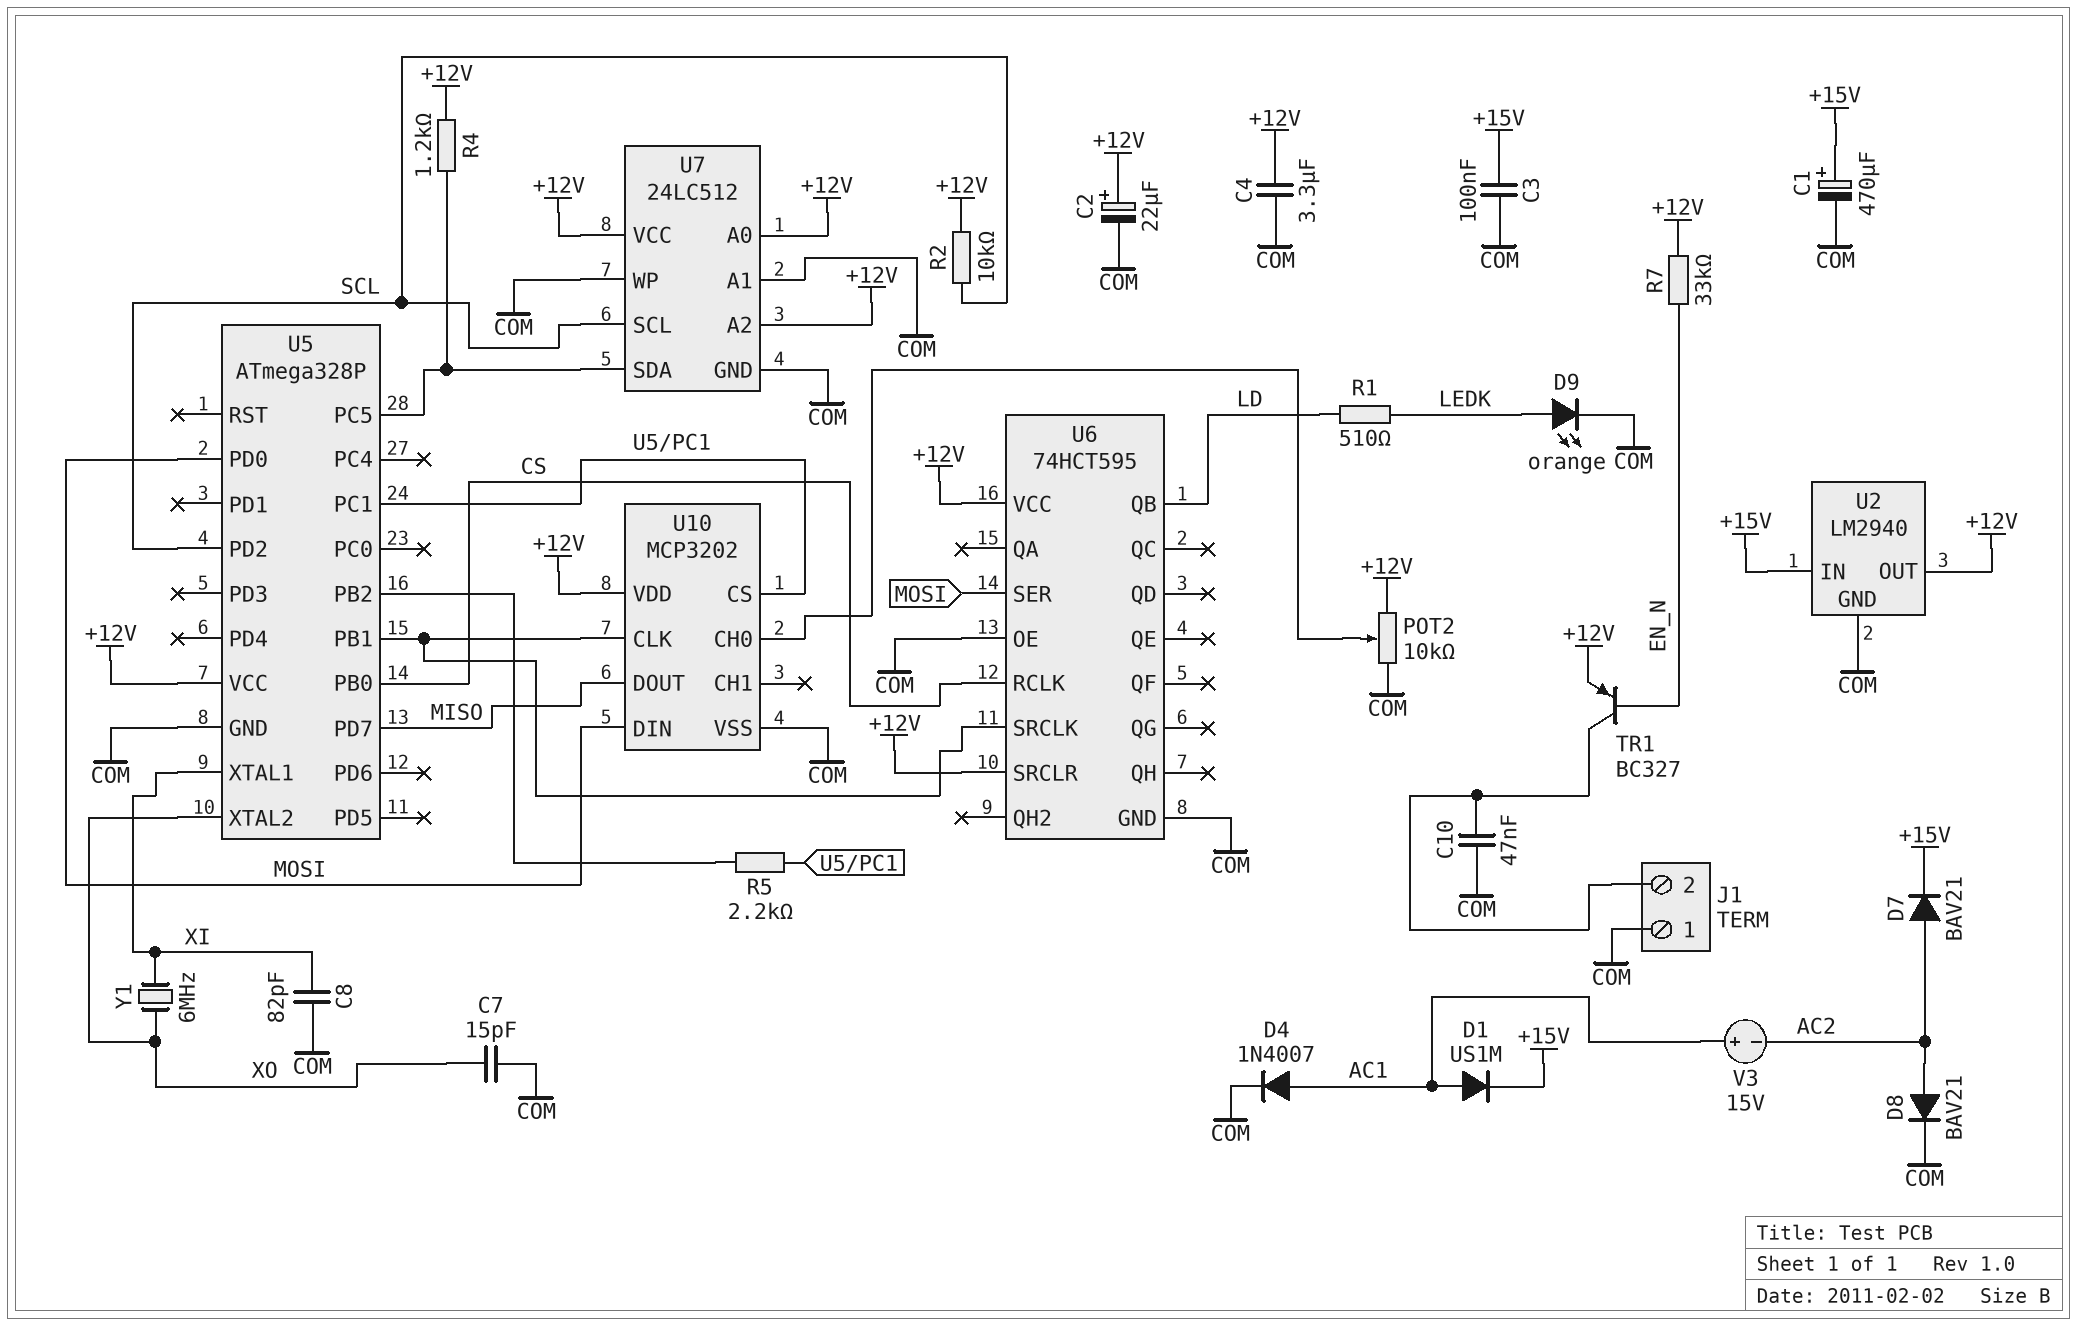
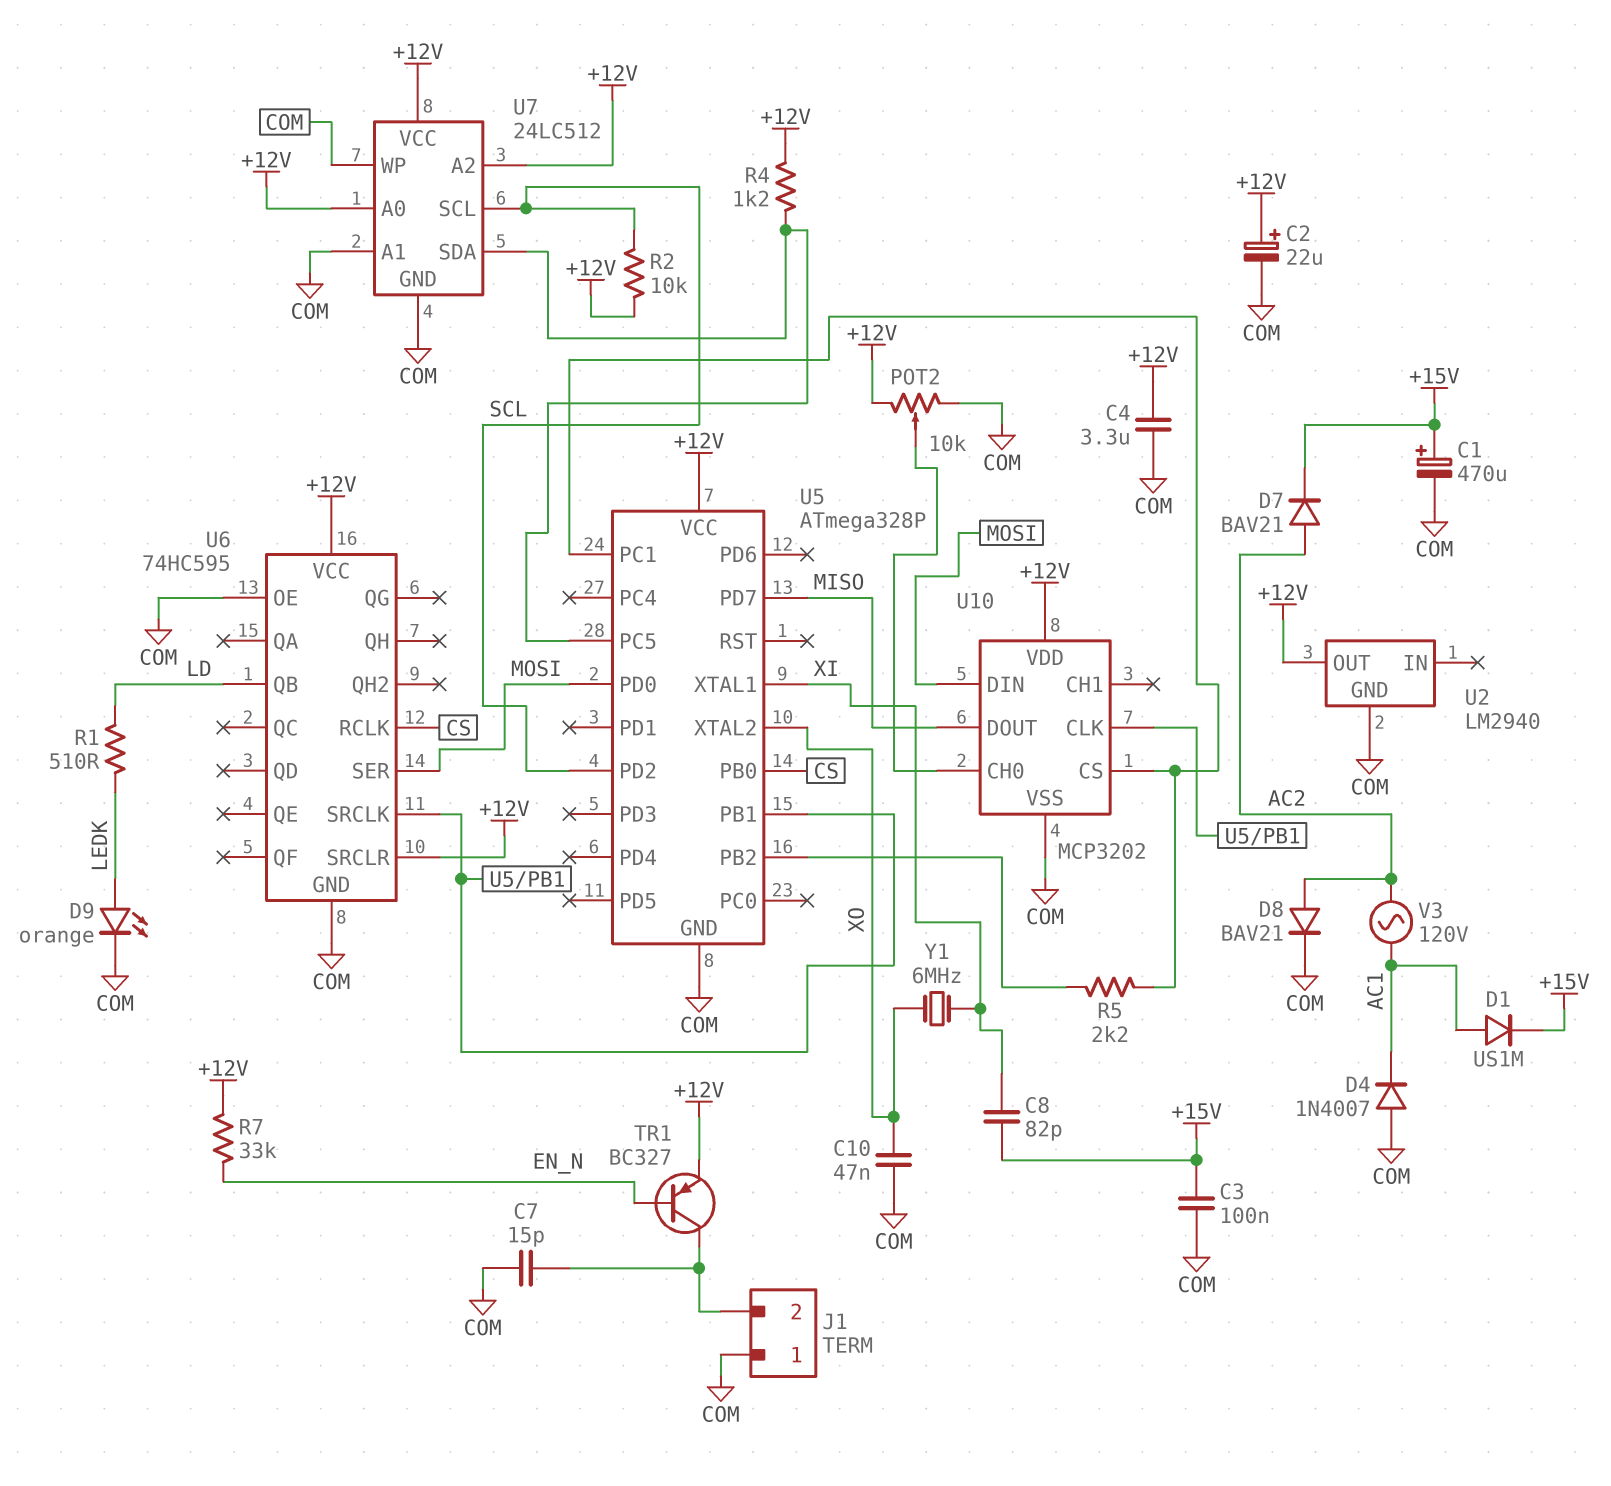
C7: 15pF (COM, XO) -> 15pF (COM, J1/2)
C8: 82pF (COM, XI) -> 82pF (+15V, XI)
C10: 47nF (COM, J1/2) -> 47nF (COM, XO)
D4: diode 1N4007 (A AC1, K COM) -> diode 1N4007 (A COM, K AC1)
U2 pin IN: +15V -> none
U6: 74HCT595 -> 74HC595
V3: 15V (plus AC1, minus AC2) -> AC 120V (AC1, AC2)

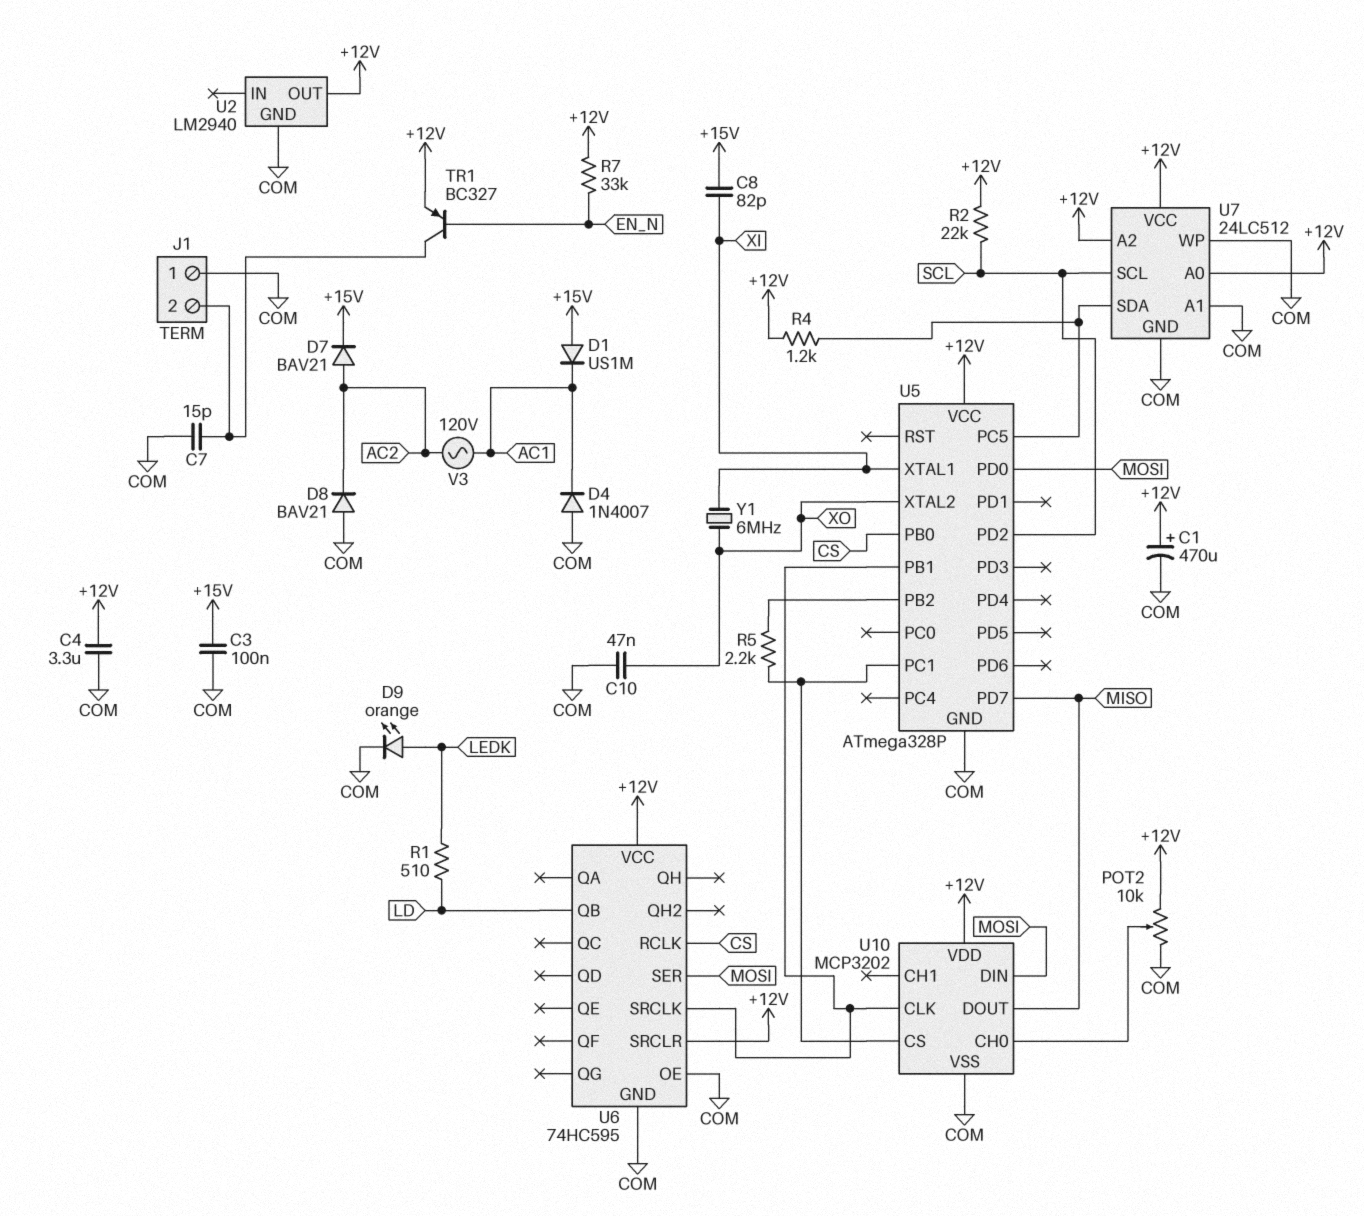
C1: 470uF (plus +15V, minus COM) -> 470uF (plus +12V, minus COM)
C2: 22uF (plus +12V, minus COM) -> none
D1: diode US1M (A AC1, K +15V) -> diode US1M (A +15V, K AC1)
D8: diode BAV21 (A AC2, K COM) -> diode BAV21 (A COM, K AC2)
R2: 10k (+12V, SCL) -> 22k (+12V, SCL)

